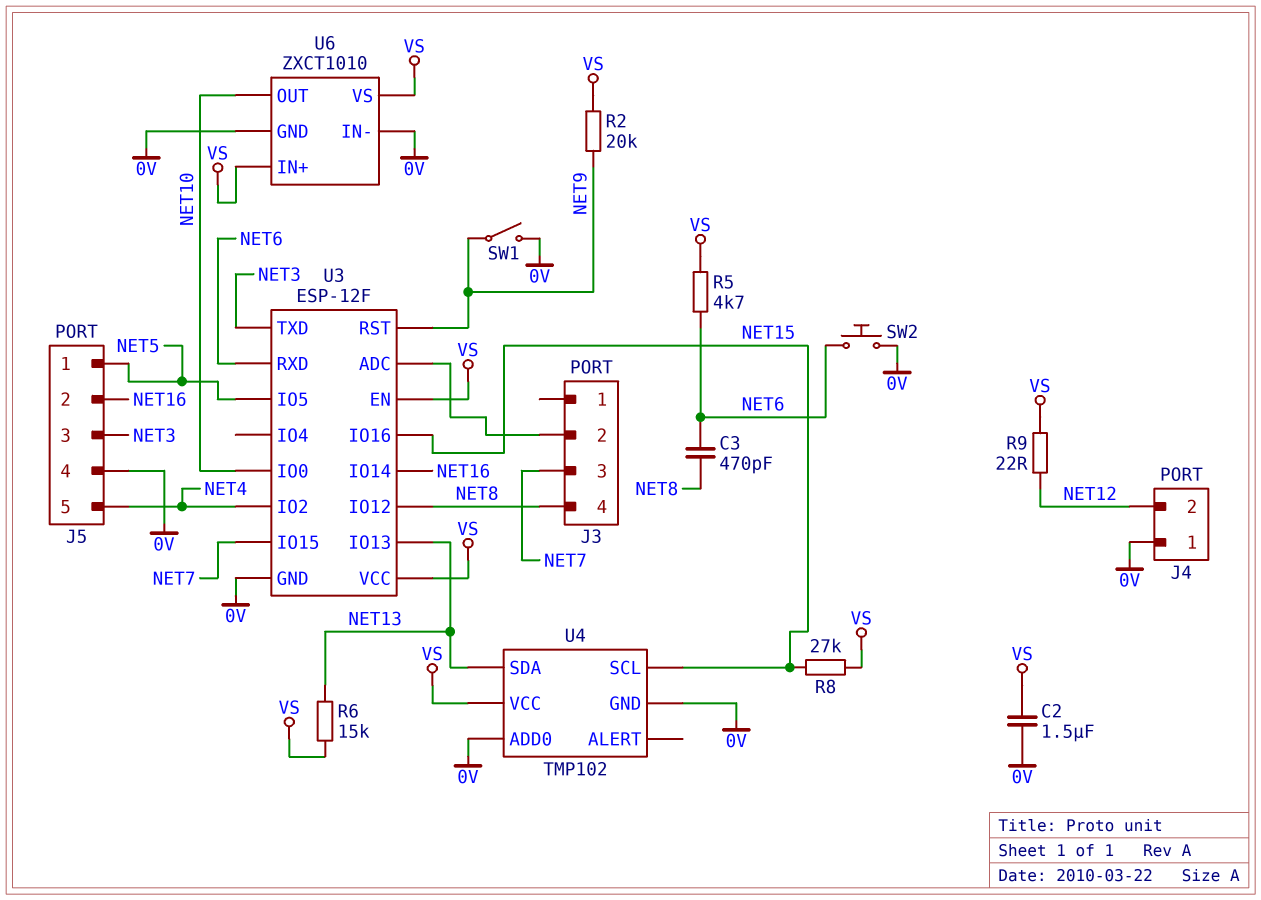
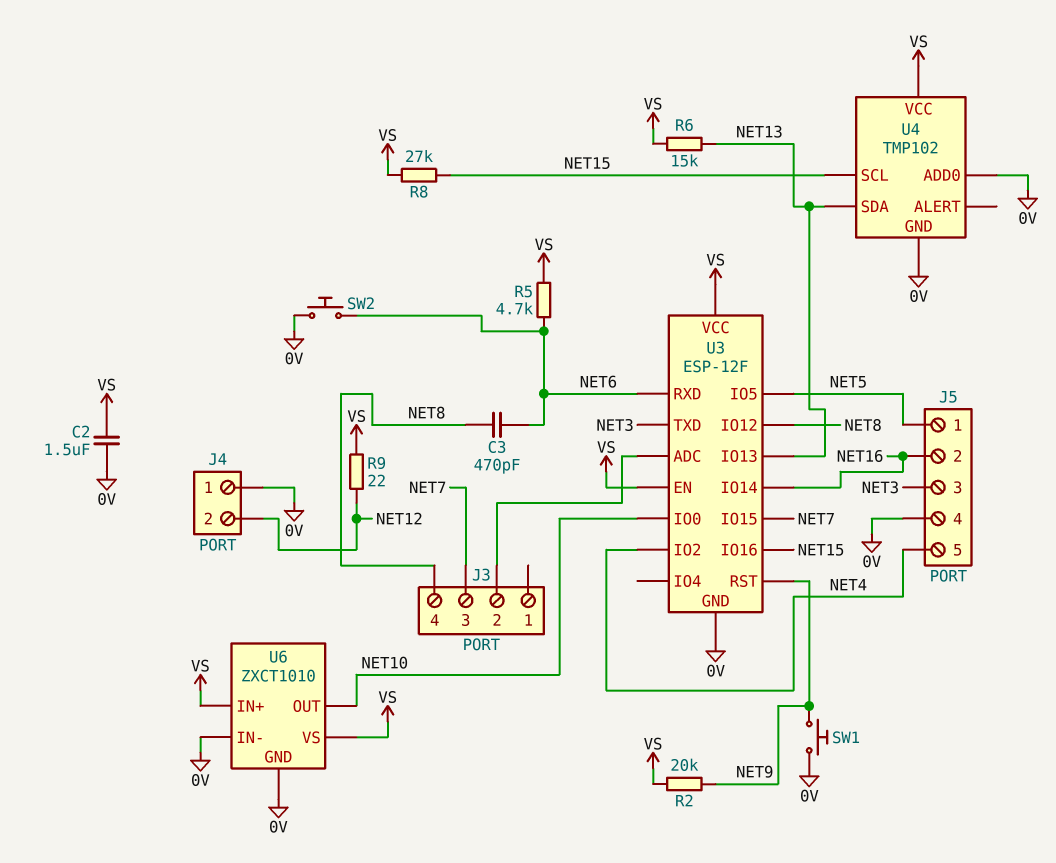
SW1: switch (0V, NET9) -> button (0V, NET9)

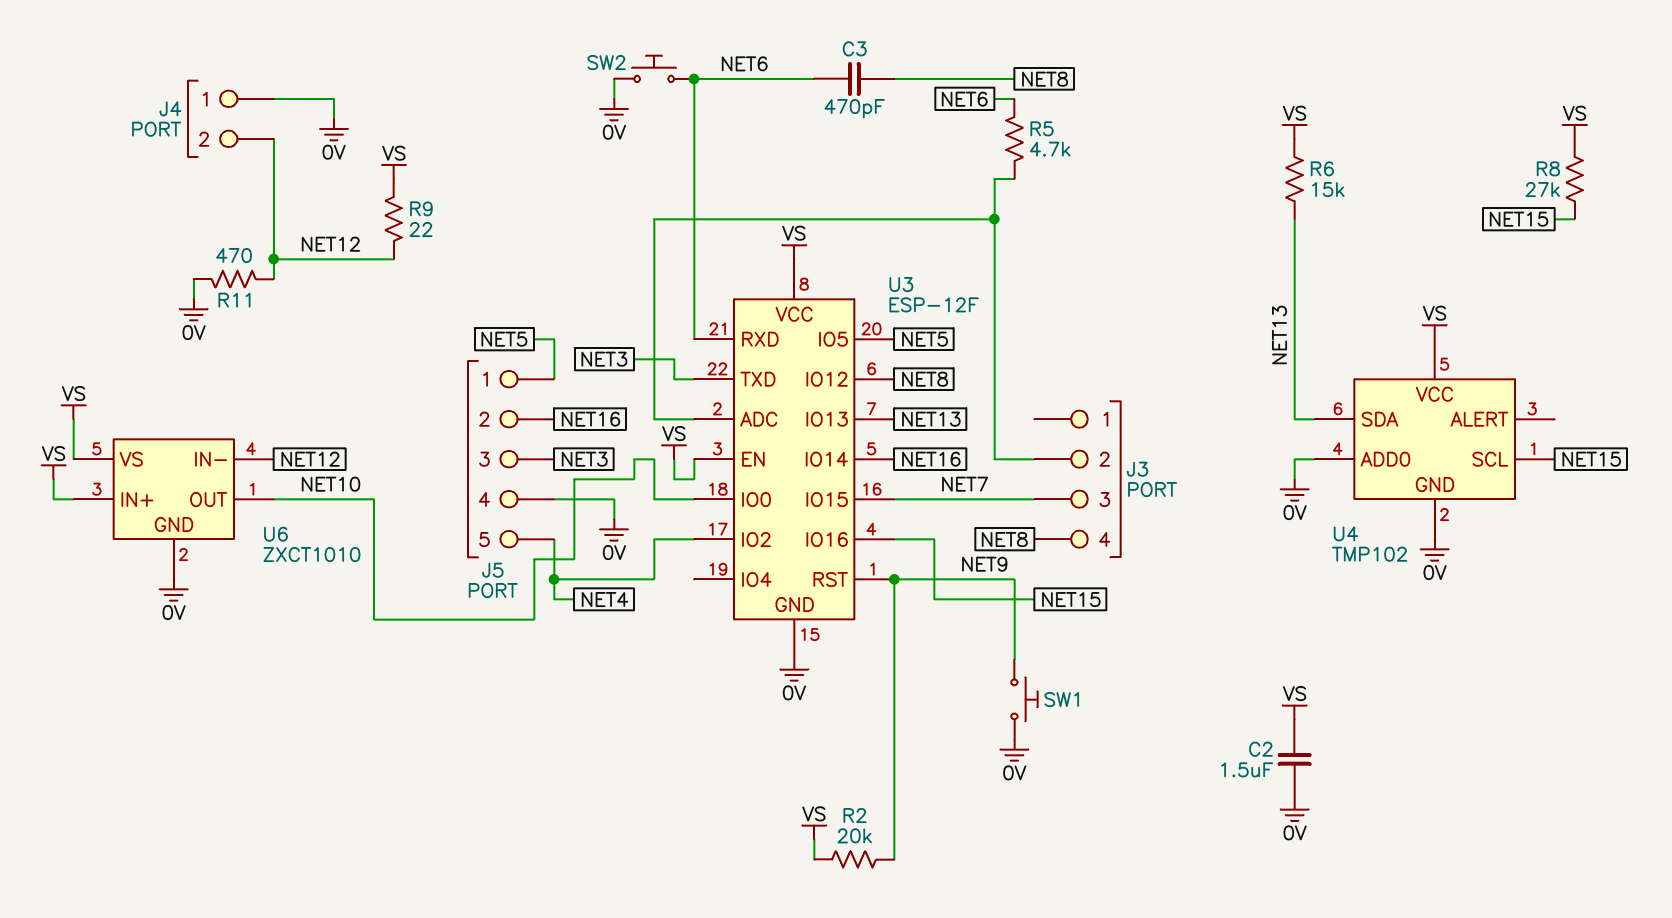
R5: 4.7k (NET6, VS) -> 4.7k (J3/2, NET6)
R11: none -> 470 (0V, NET12)
U6 pin IN-: 0V -> NET12

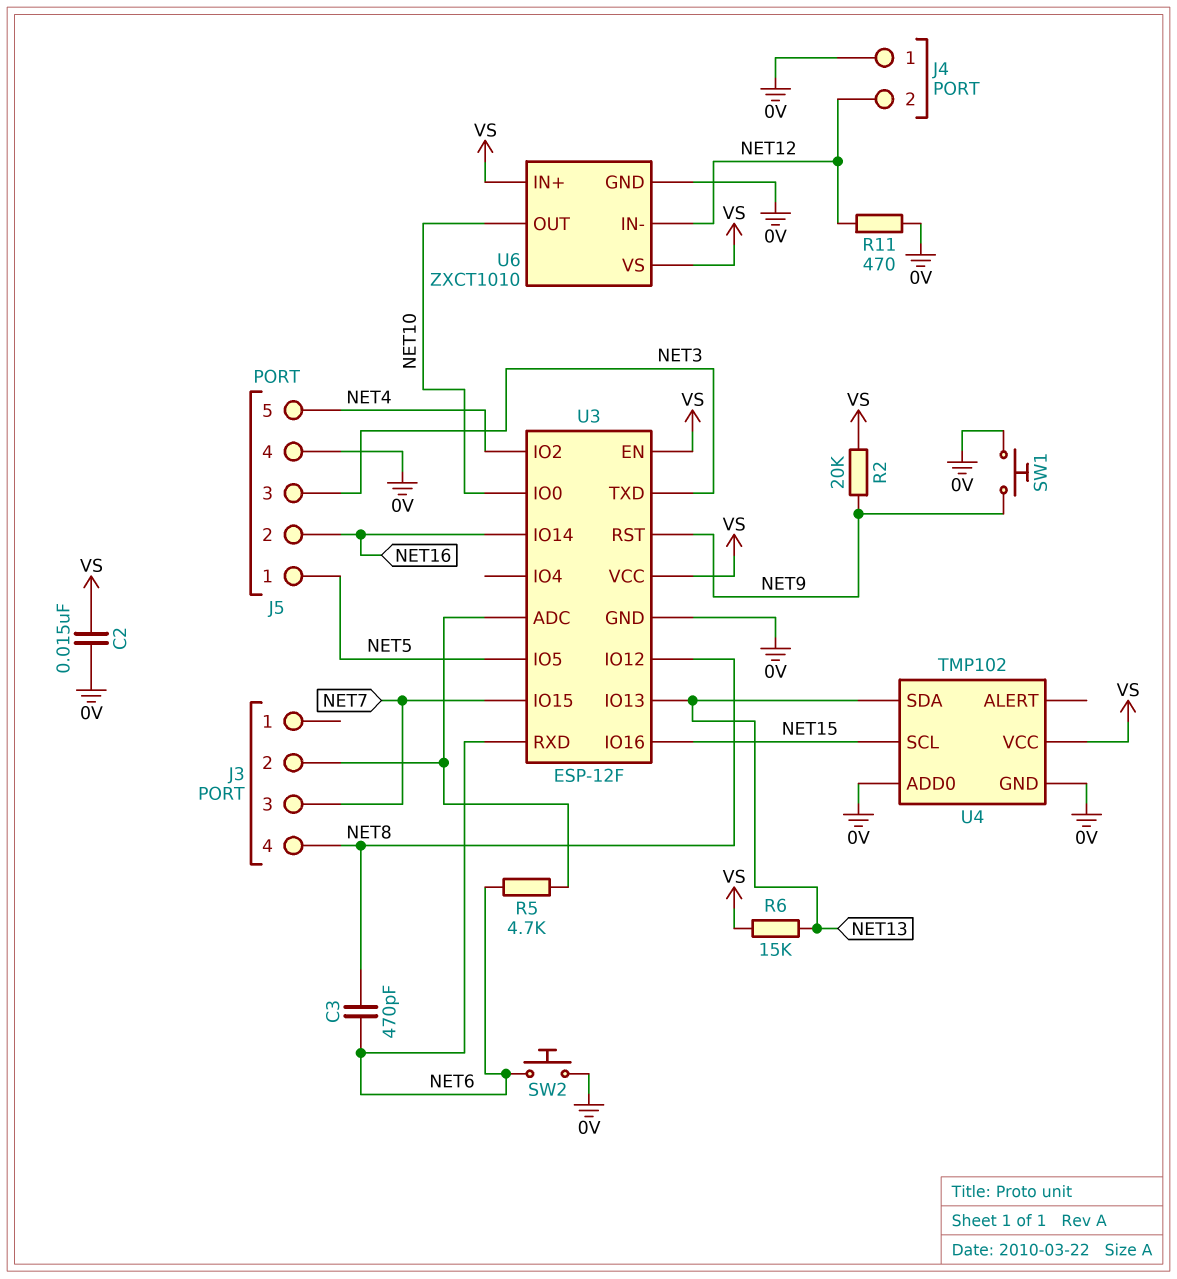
C2: 1.5uF (0V, VS) -> 15nF (0V, VS)
R8: 27k (NET15, VS) -> none
R9: 22 (NET12, VS) -> none

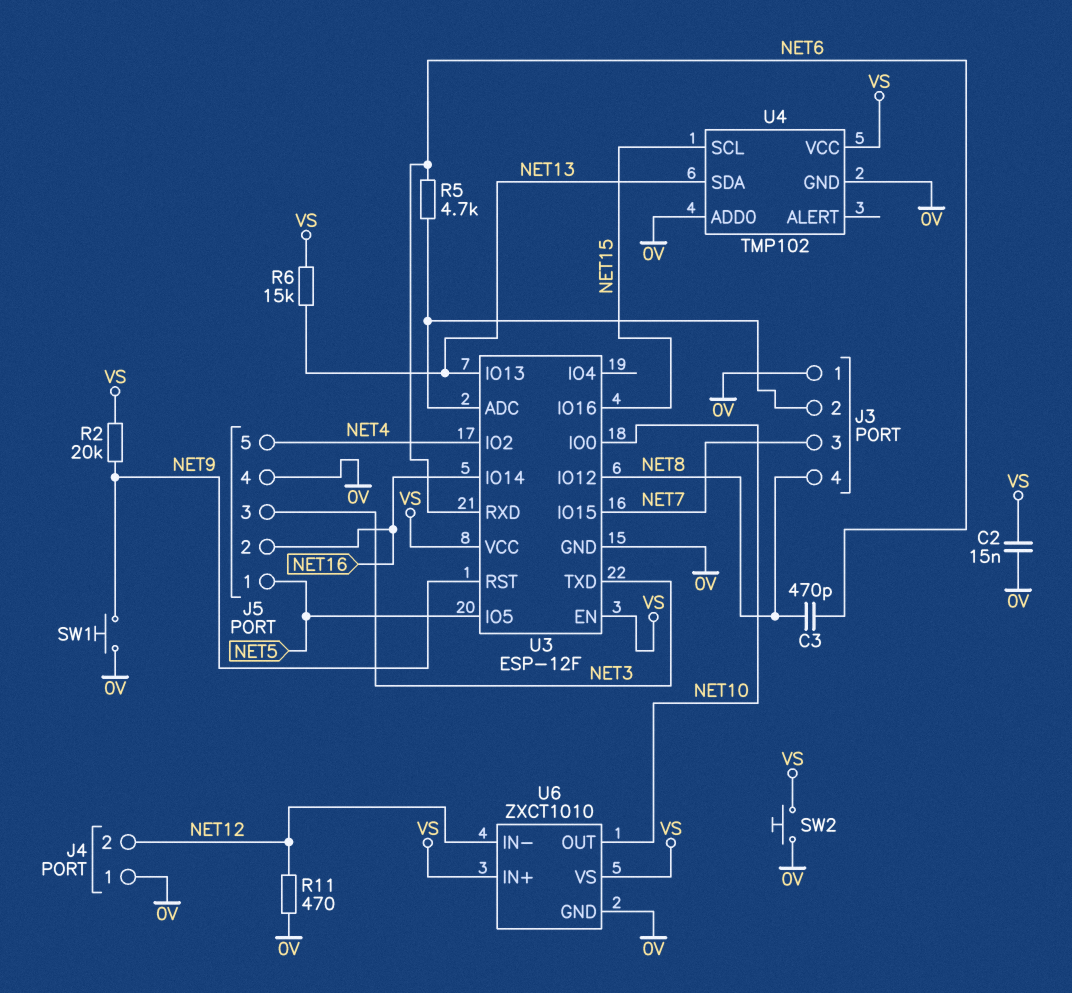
J3 pin 1: none -> 0V
SW2: button (0V, NET6) -> button (0V, VS)

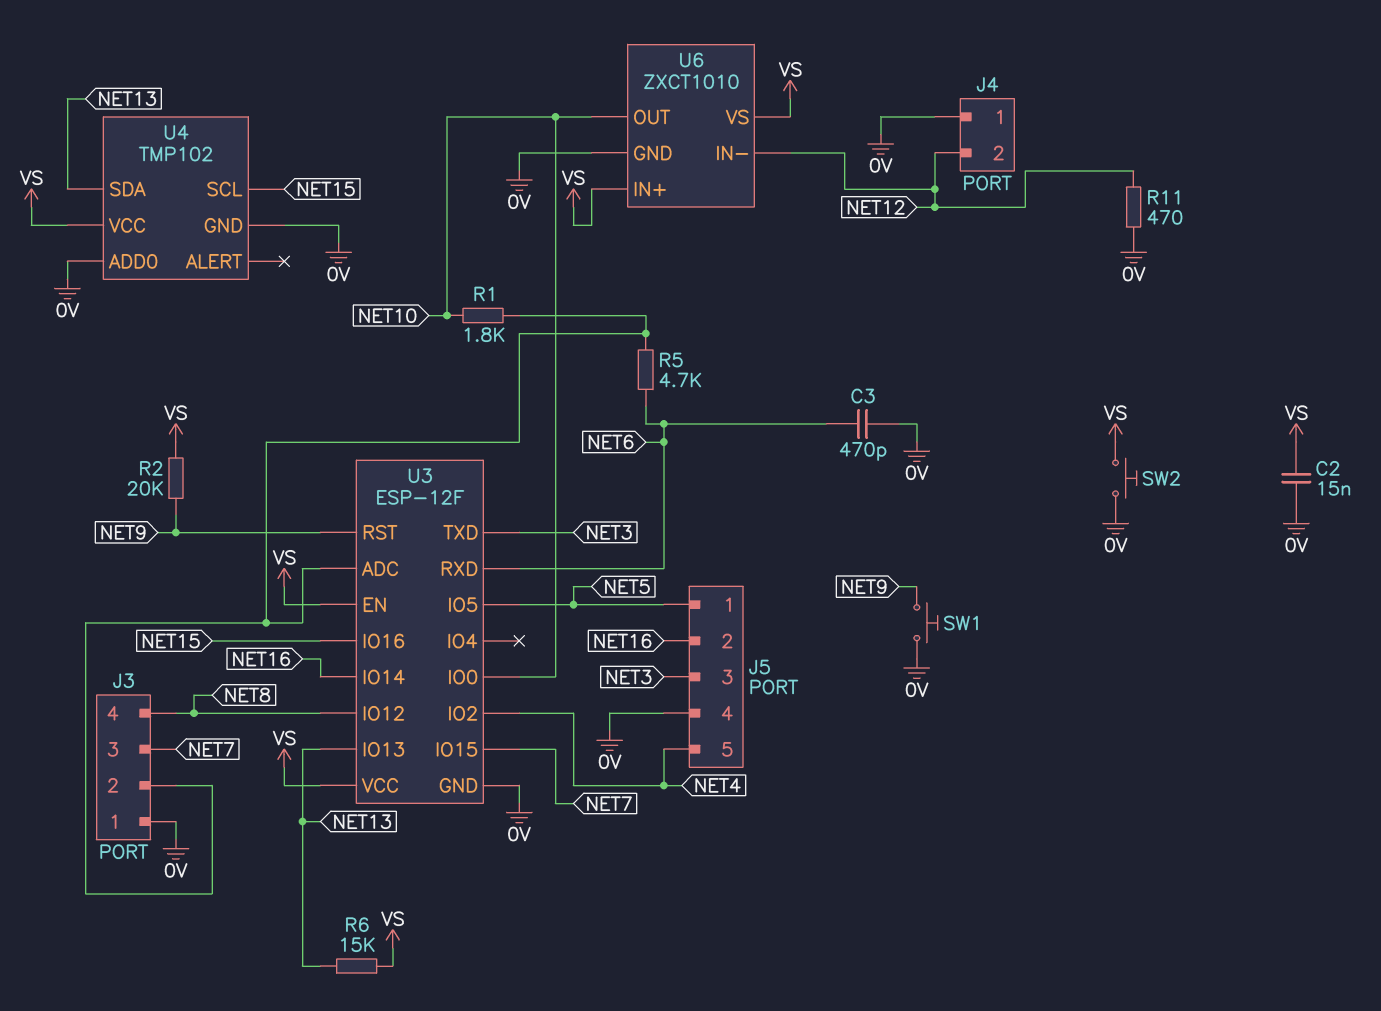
C3: 470pF (NET6, NET8) -> 470pF (0V, NET6)
R1: none -> 1.8k (J3/2, NET10)

